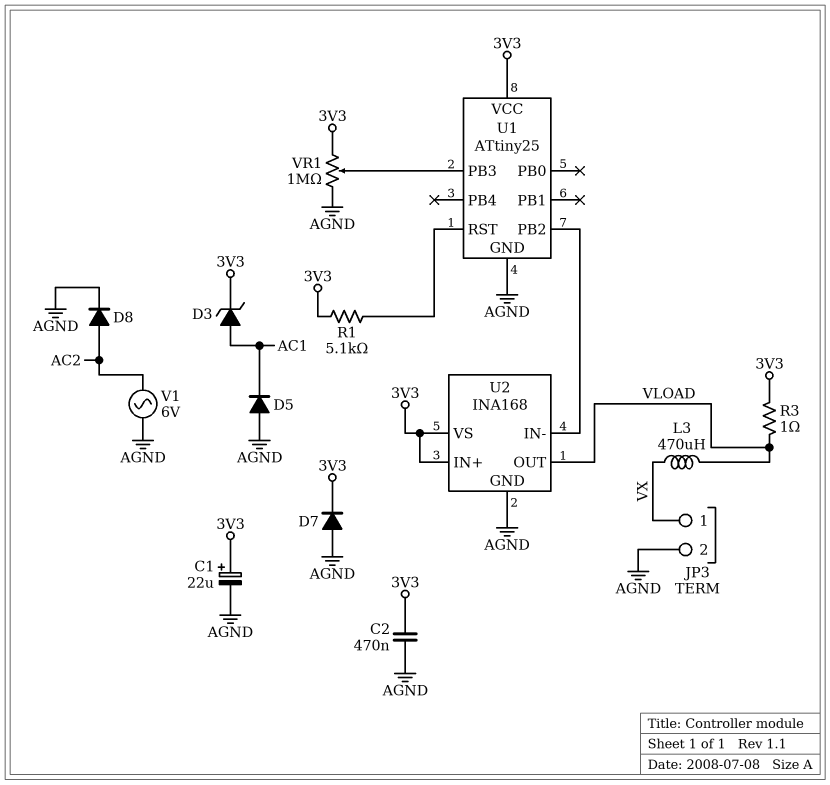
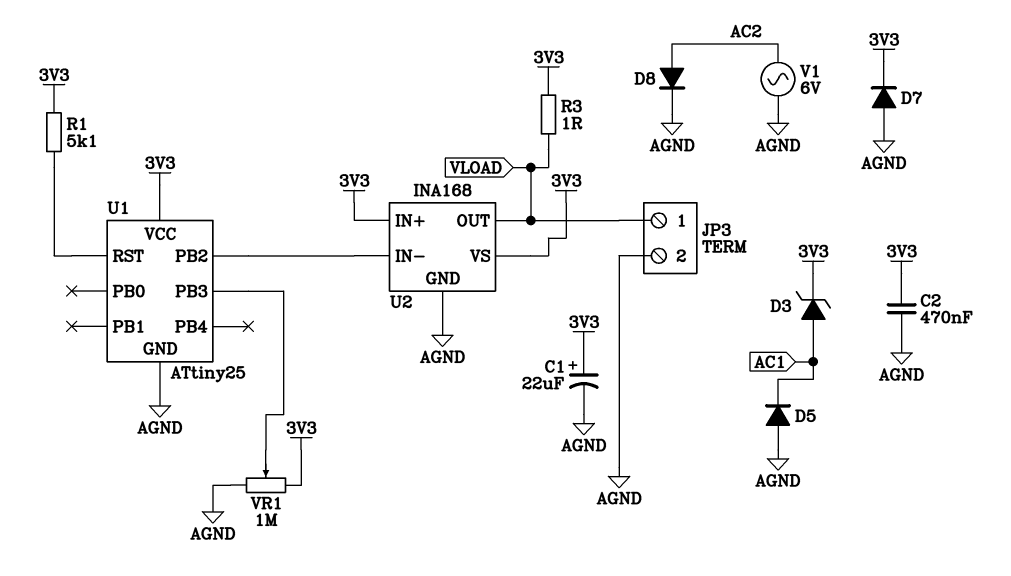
JP3 pin 1: VX -> VLOAD
L3: 470uH (VLOAD, VX) -> none

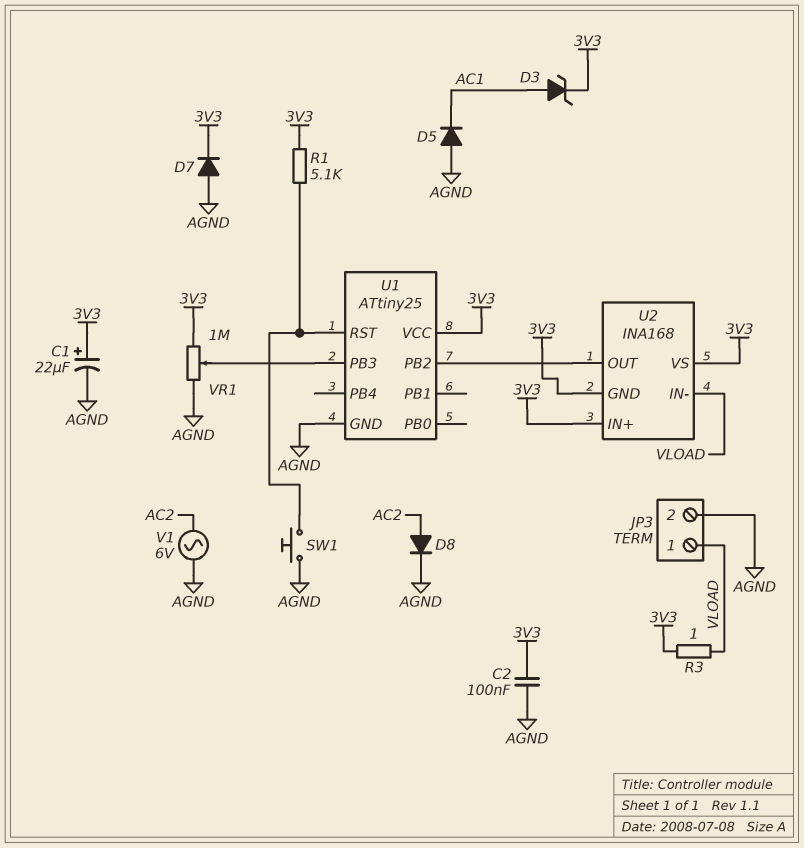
C2: 470nF (3V3, AGND) -> 100nF (3V3, AGND)
SW1: none -> button (AGND, U1/RST)
U2 pin GND: AGND -> 3V3
U2 pin IN-: U1/PB2 -> VLOAD
U2 pin OUT: VLOAD -> U1/PB2

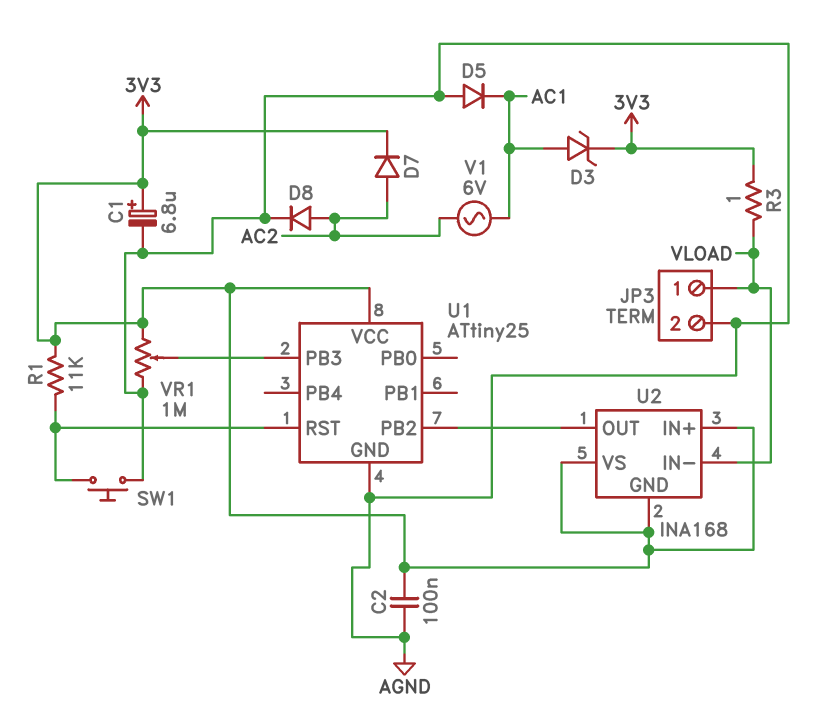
C1: 22uF (plus 3V3, minus AGND) -> 6.8uF (plus 3V3, minus AGND)
D7: diode (A AGND, K 3V3) -> diode (A AC2, K 3V3)
R1: 5.1k (3V3, U1/RST) -> 11k (3V3, U1/RST)
V1: AC 6V (AC2, AGND) -> AC 6V (AC1, AC2)

